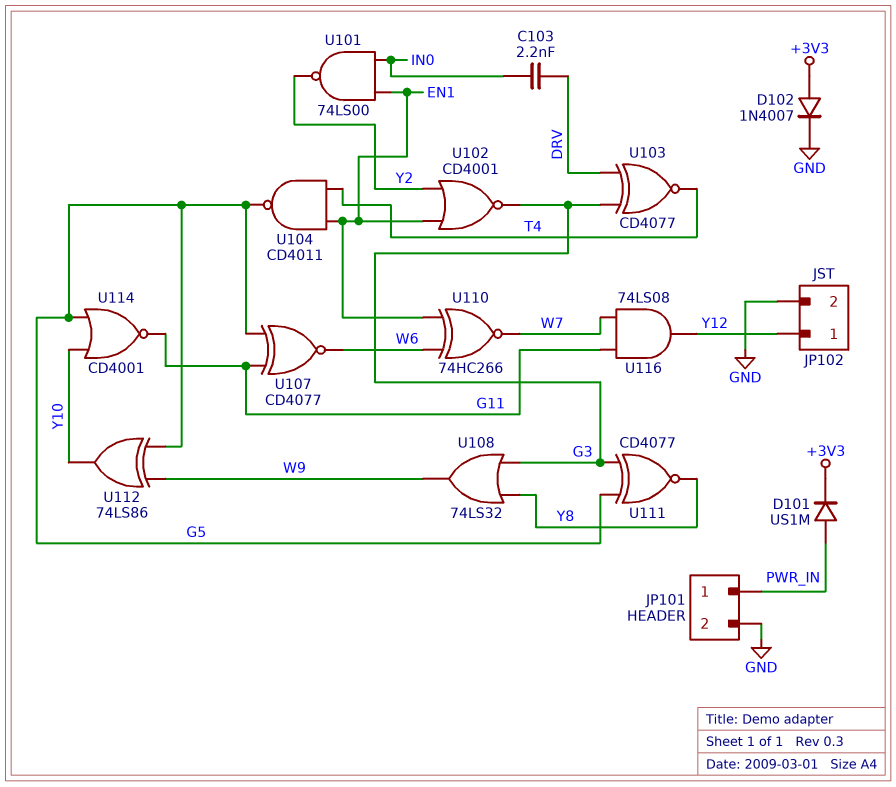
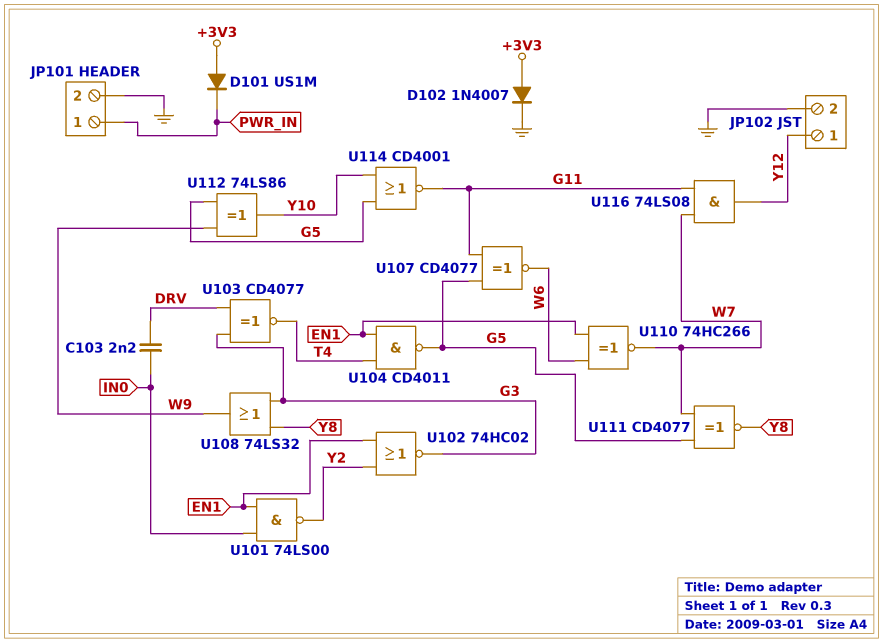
D101: diode US1M (A PWR_IN, K +3V3) -> diode US1M (A +3V3, K PWR_IN)
U102: NOR CD4001 (in EN1, in Y2, out G3) -> NOR 74HC02 (in EN1, in Y2, out G3)
U111: XNOR CD4077 (in G3, in G5, out Y8) -> XNOR CD4077 (in G5, in W7, out Y8)

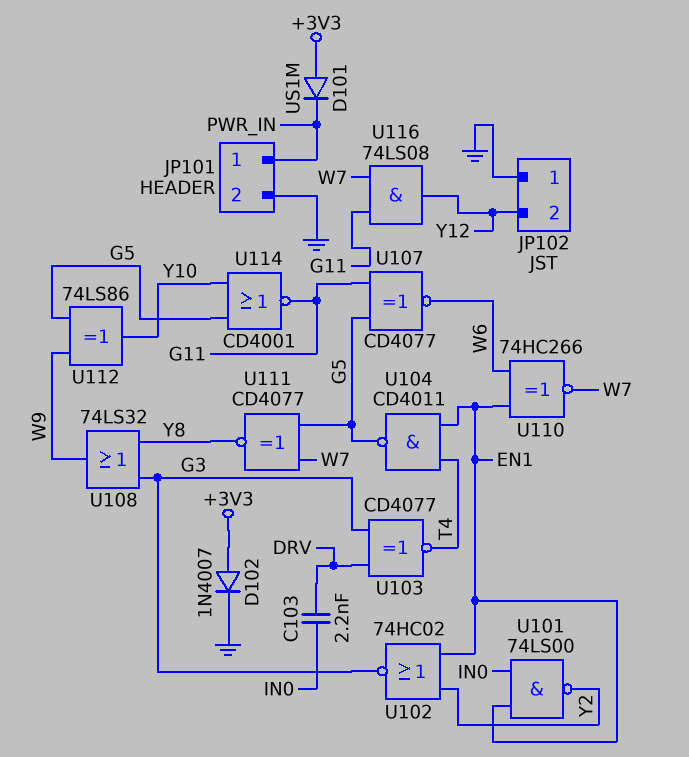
JP102 pin 1: Y12 -> GND
JP102 pin 2: GND -> Y12

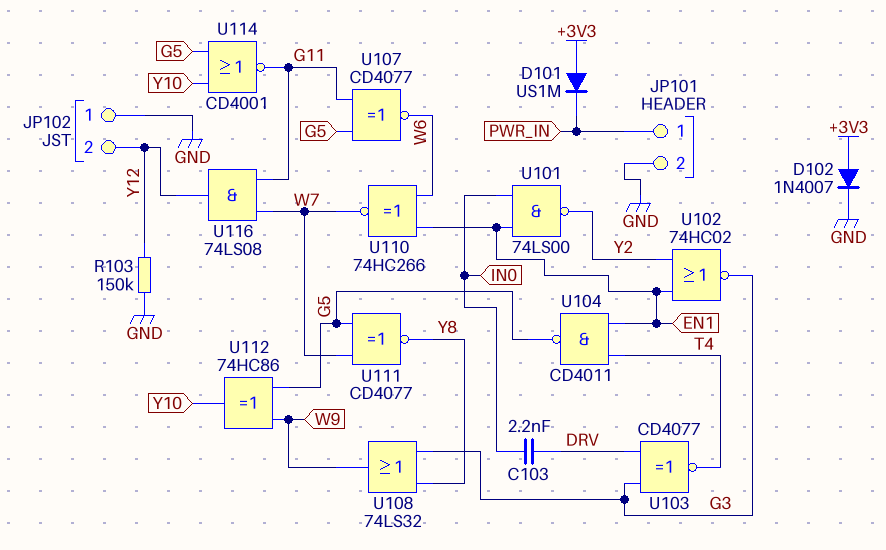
R103: none -> 150k (GND, Y12)
U112: XOR 74LS86 (in G5, in W9, out Y10) -> XOR 74HC86 (in G5, in W9, out Y10)

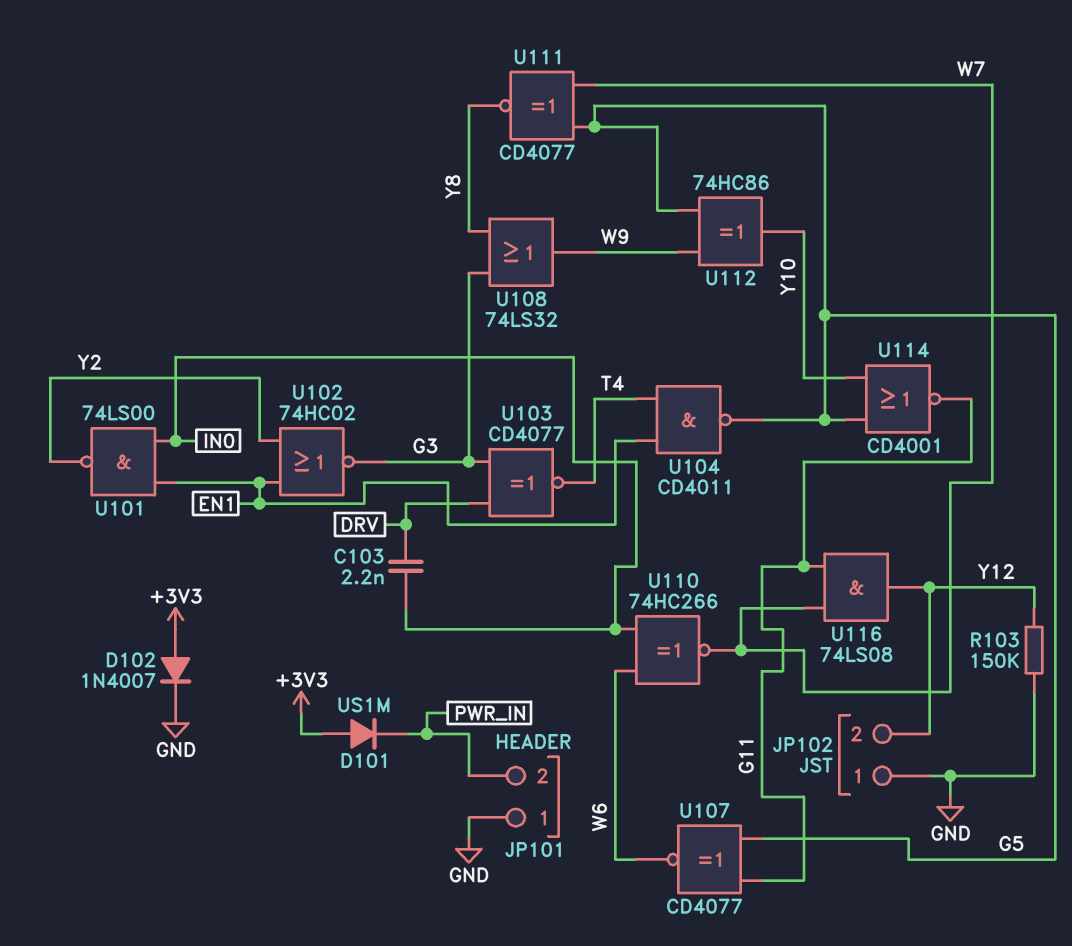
JP101 pin 1: PWR_IN -> GND
JP101 pin 2: GND -> PWR_IN
U110: XNOR 74HC266 (in EN1, in W6, out W7) -> XNOR 74HC266 (in IN0, in W6, out W7)

